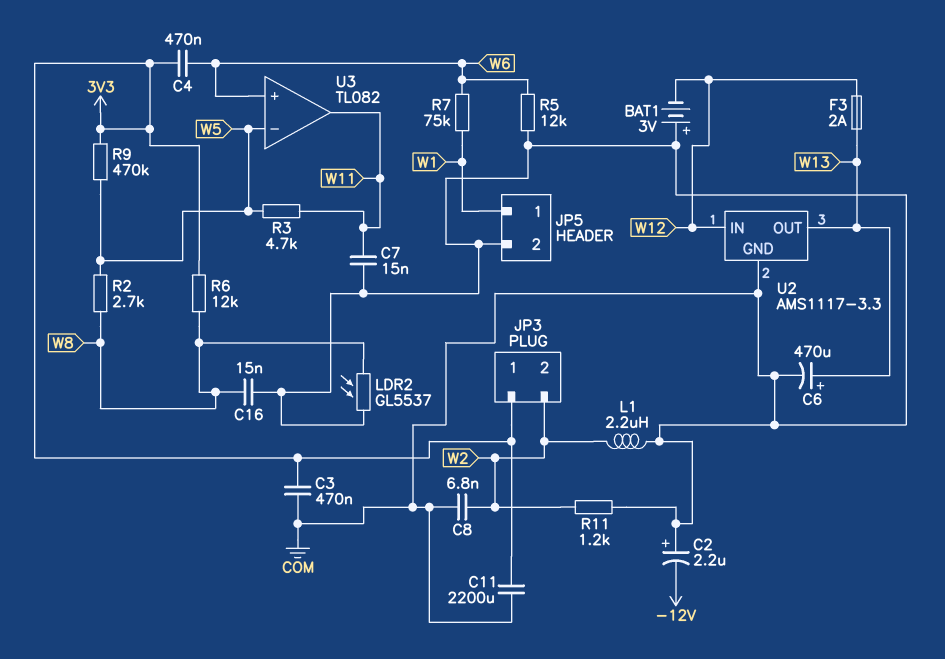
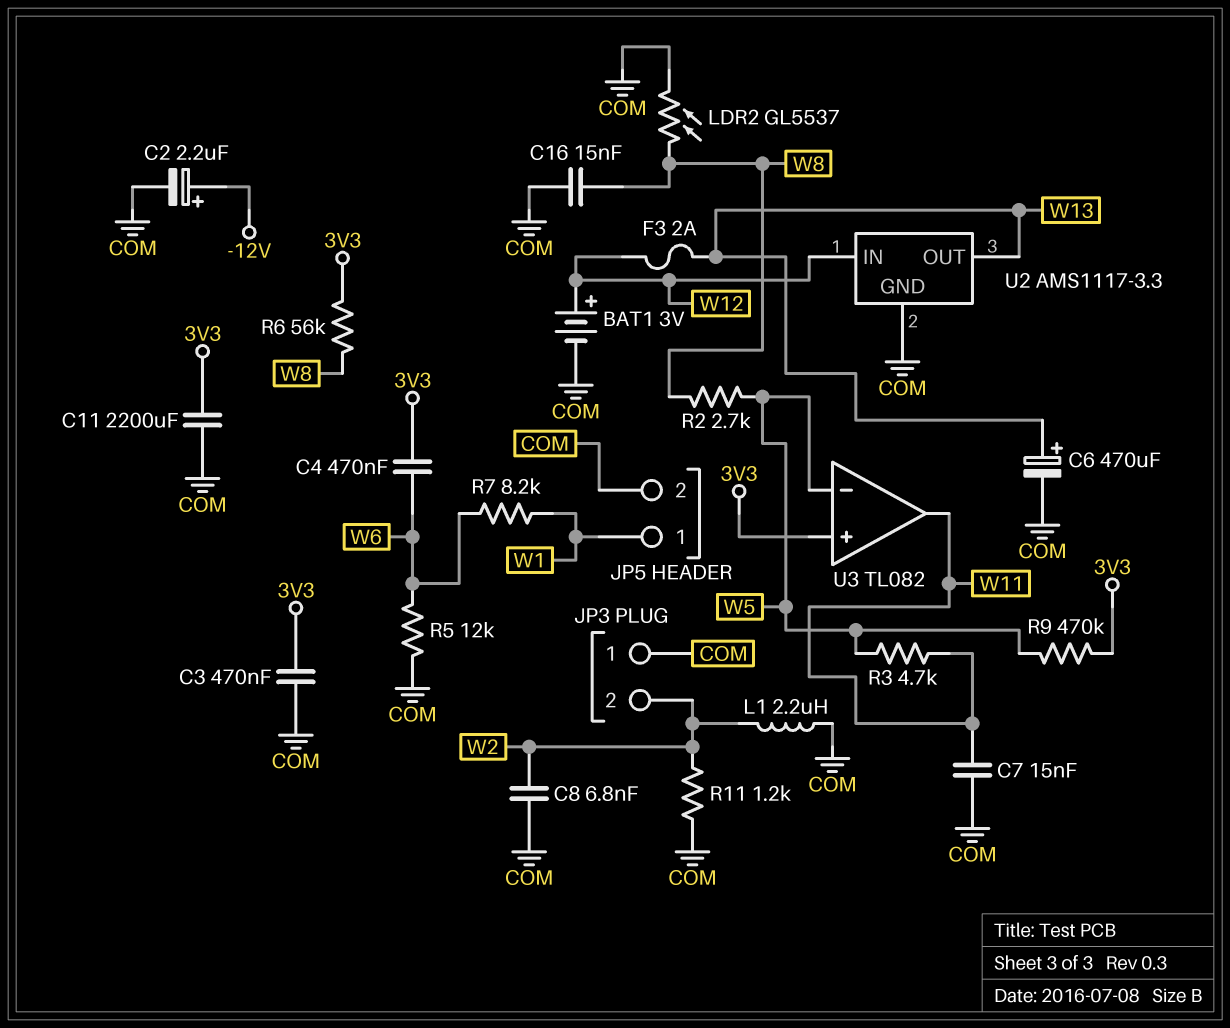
BAT1: 3V (plus COM, minus W12) -> 3V (plus W12, minus COM)
C2: 2.2uF (plus COM, minus -12V) -> 2.2uF (plus -12V, minus COM)
JP3 pin 1: 3V3 -> COM
R6: 12k (3V3, W8) -> 56k (3V3, W8)
R7: 75k (W1, W6) -> 8.2k (W1, W6)
U3 pin in+: W6 -> 3V3

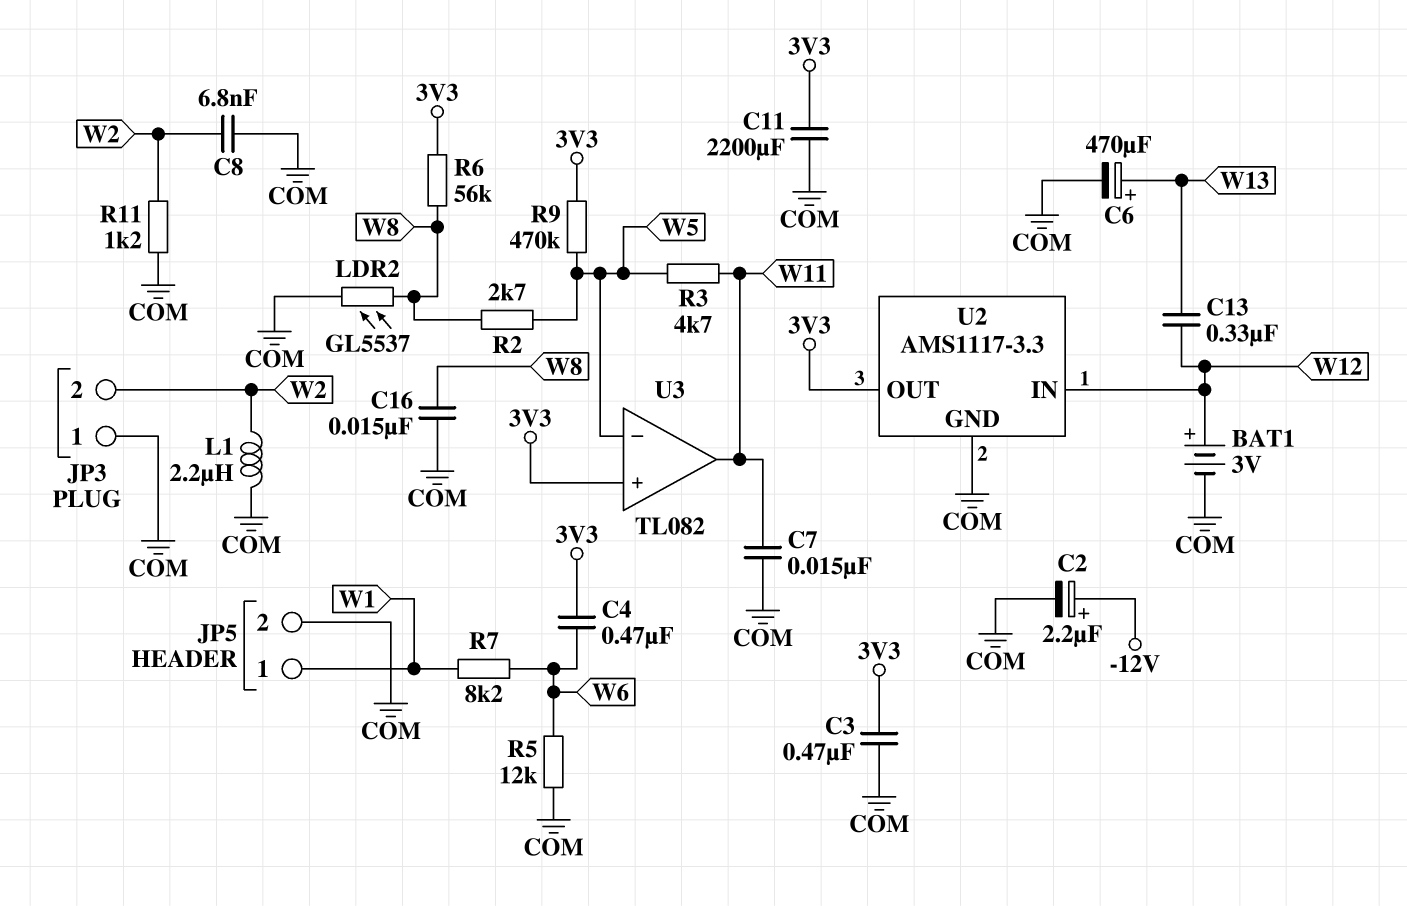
C13: none -> 330nF (W12, W13)
F3: 2A (W12, W13) -> none
U2 pin OUT: W13 -> 3V3

